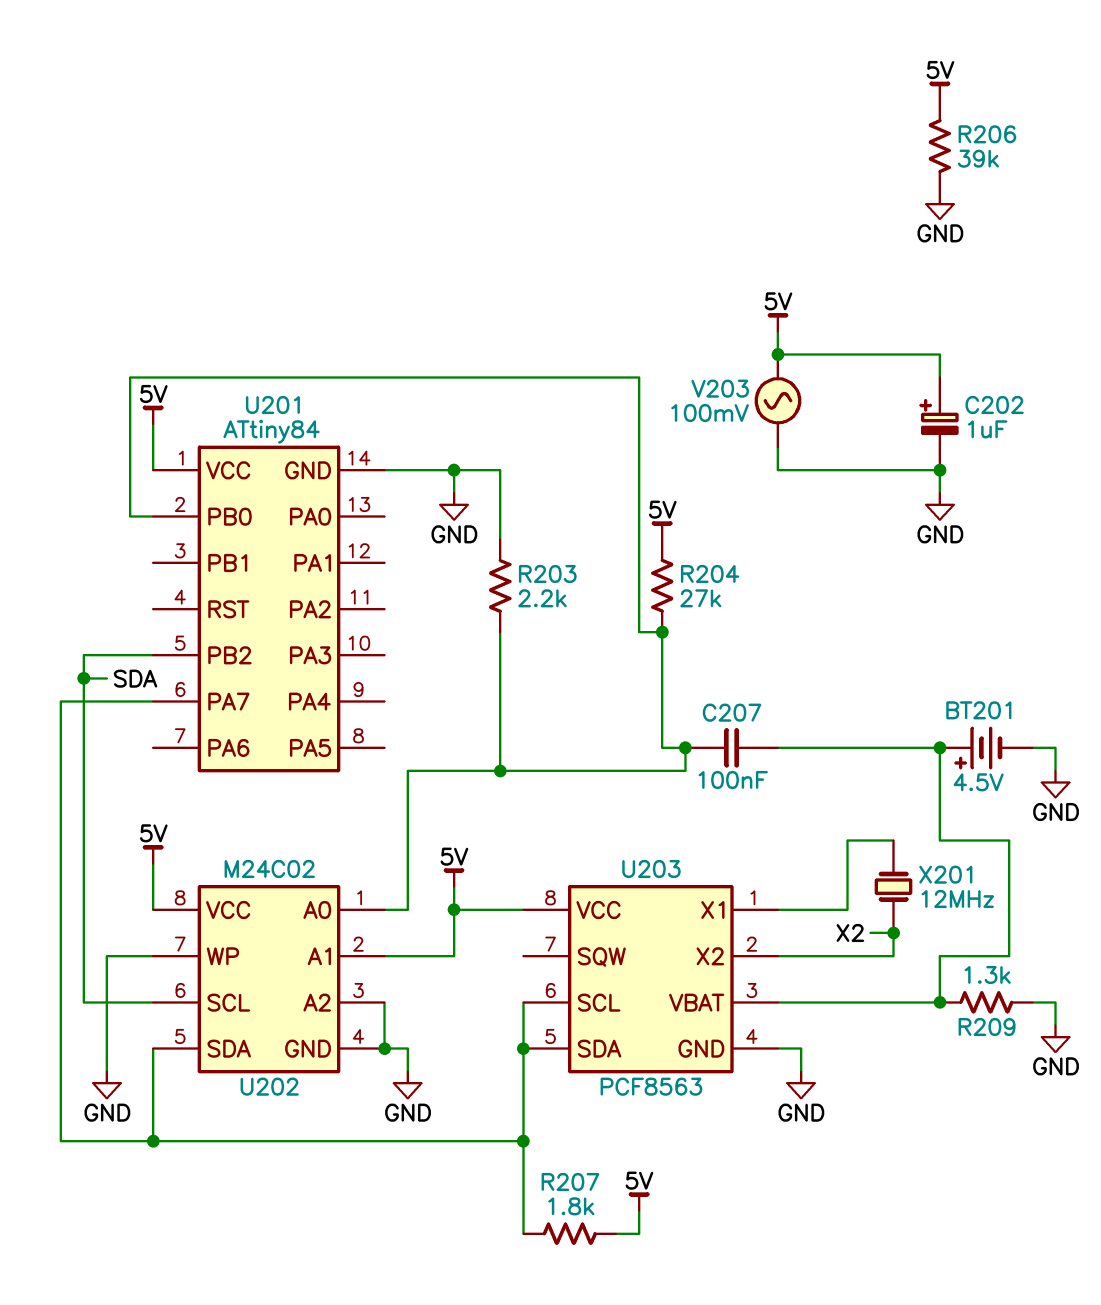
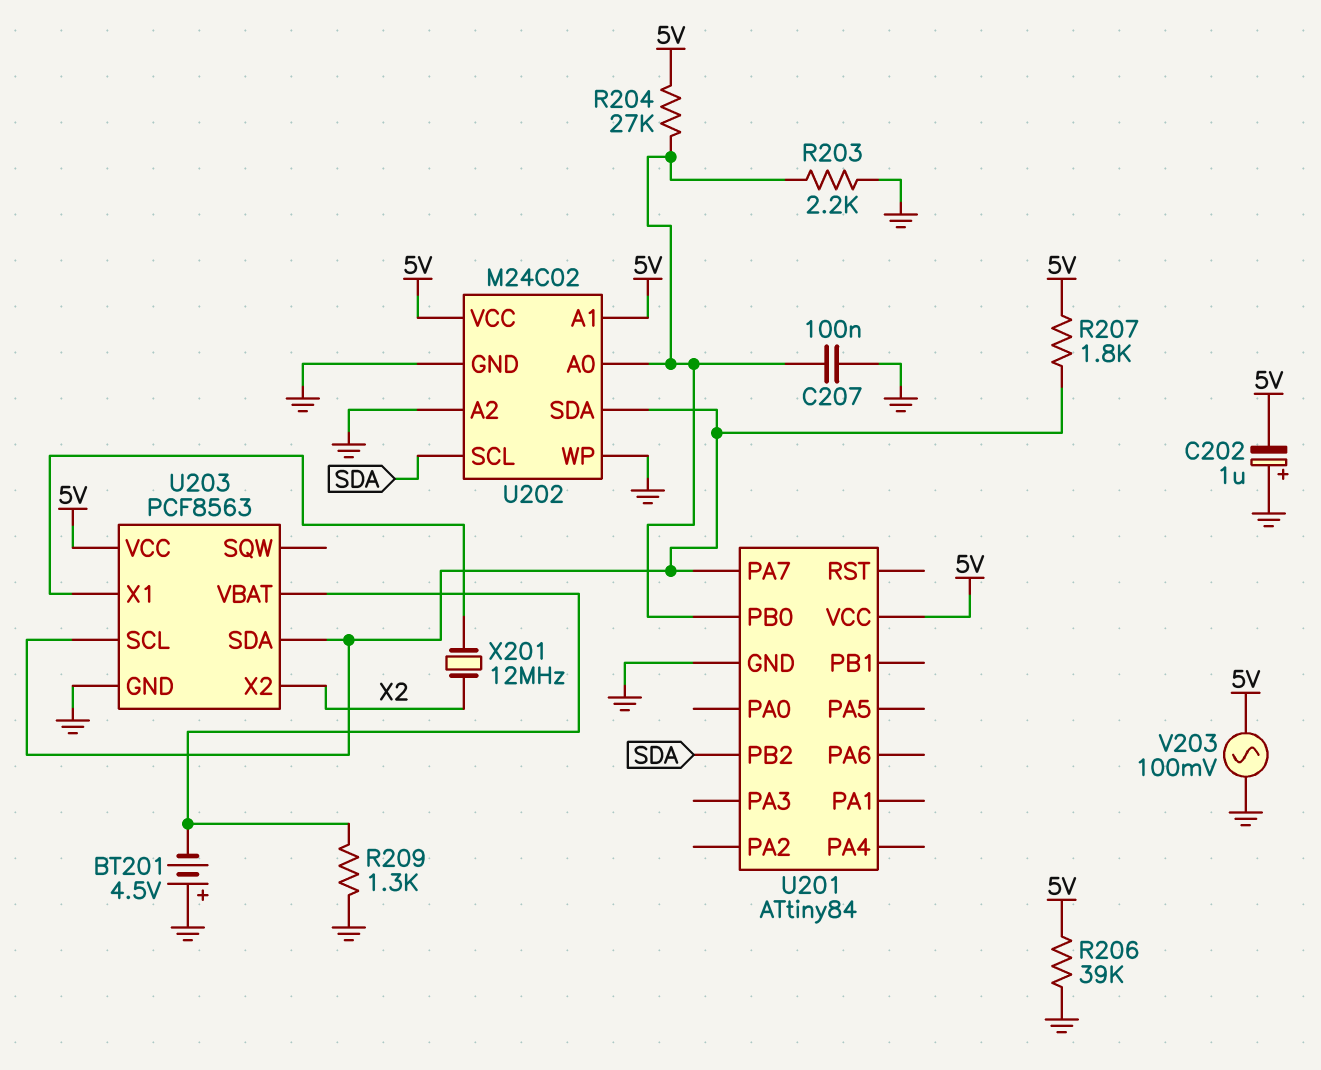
BT201: 4.5V (plus U203/VBAT, minus GND) -> 4.5V (plus GND, minus U203/VBAT)
C202: 1uF (plus 5V, minus GND) -> 1uF (plus GND, minus 5V)
C207: 100nF (U201/PB0, U203/VBAT) -> 100nF (GND, U201/PB0)

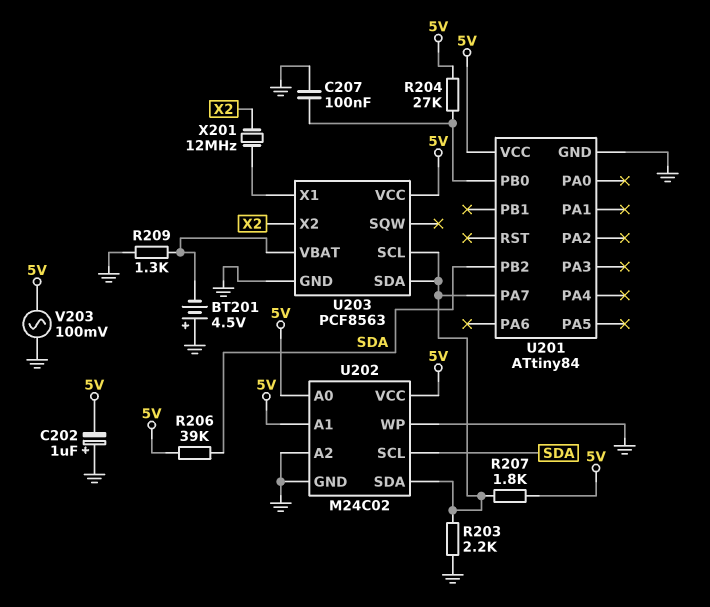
R203: 2.2k (GND, U201/PB0) -> 2.2k (GND, U201/PA7)
R206: 39k (5V, GND) -> 39k (5V, SDA)
U202 pin A0: U201/PB0 -> 5V

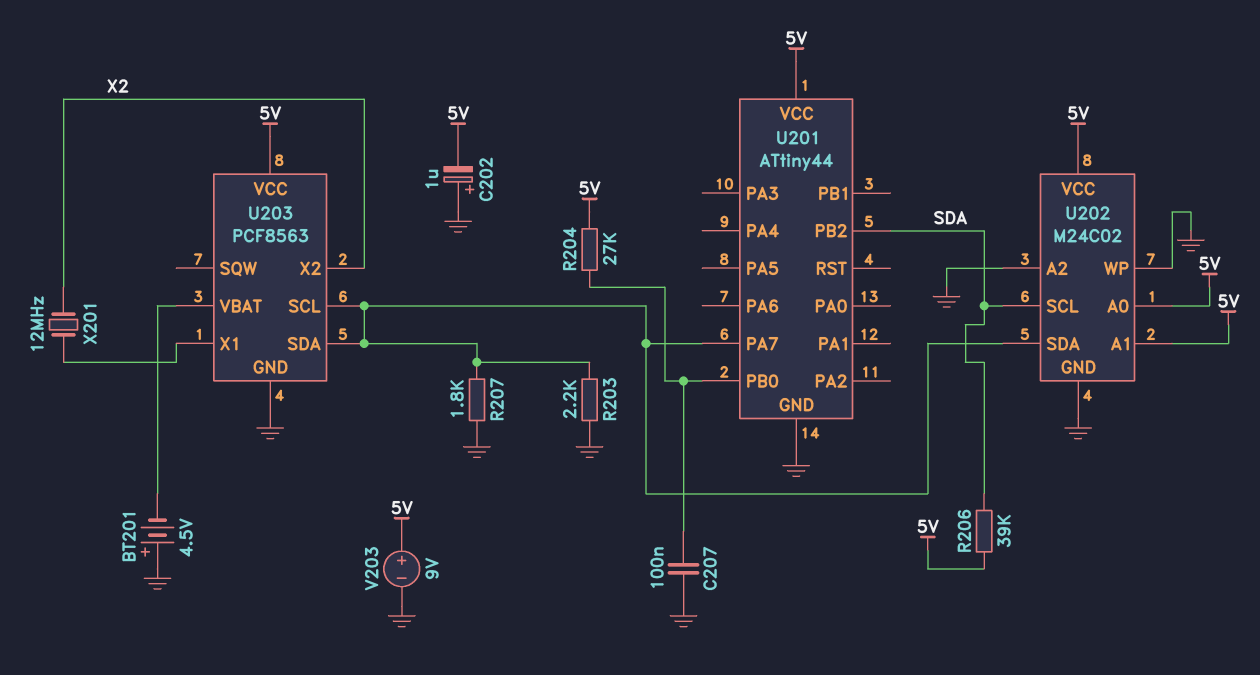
R207: 1.8k (5V, U201/PA7) -> 1.8k (GND, U201/PA7)
R209: 1.3k (GND, U203/VBAT) -> none
U201: ATtiny84 -> ATtiny44
V203: AC 100mV (5V, GND) -> 9V (plus 5V, minus GND)

